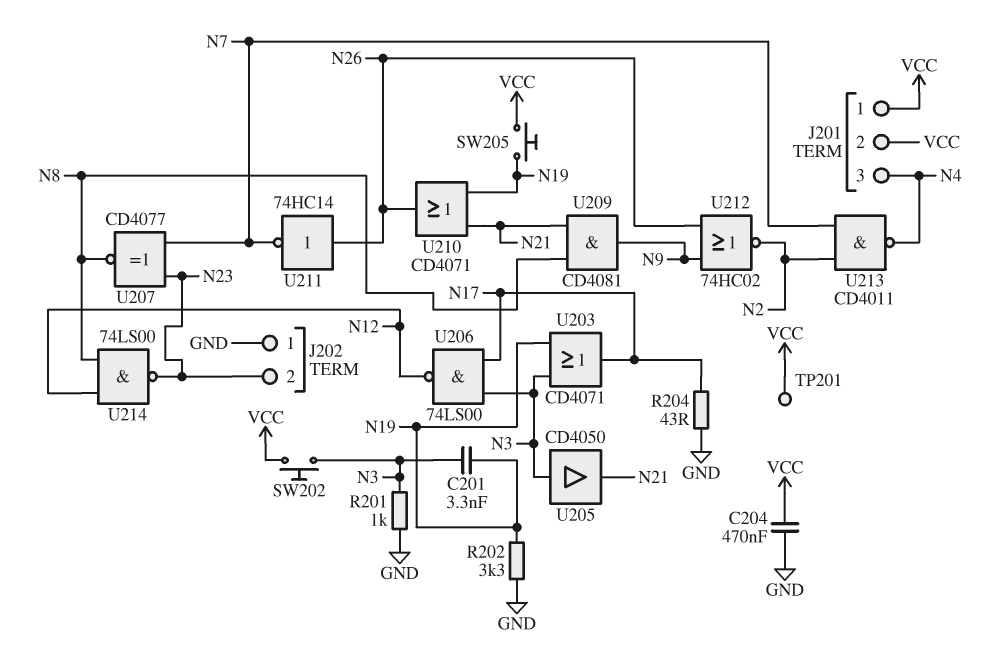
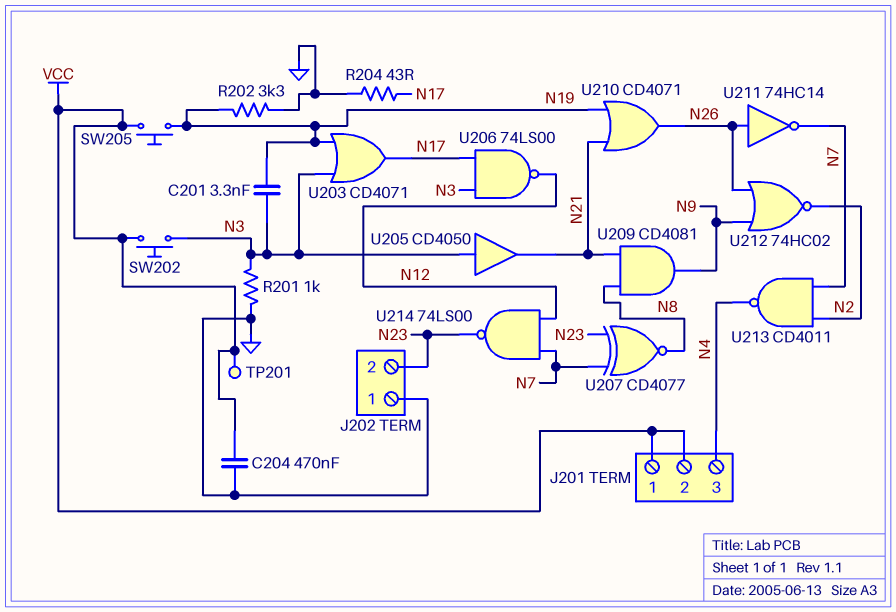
U214: NAND 74LS00 (in N8, in N12, out N23) -> NAND 74LS00 (in N7, in N12, out N23)

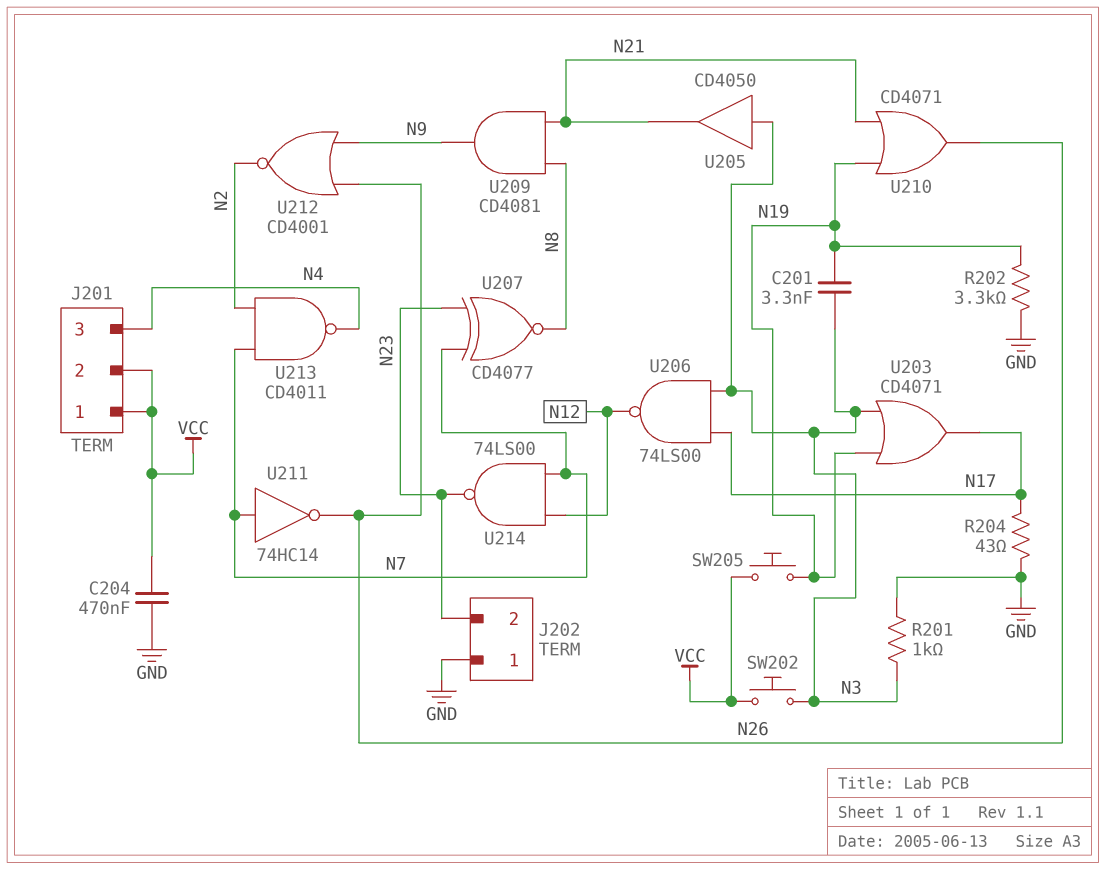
TP201: test point (VCC) -> none
U211: NOT 74HC14 (in N26, out N7) -> NOT 74HC14 (in N7, out N26)
U212: NOR 74HC02 (in N9, in N26, out N2) -> NOR CD4001 (in N9, in N26, out N2)

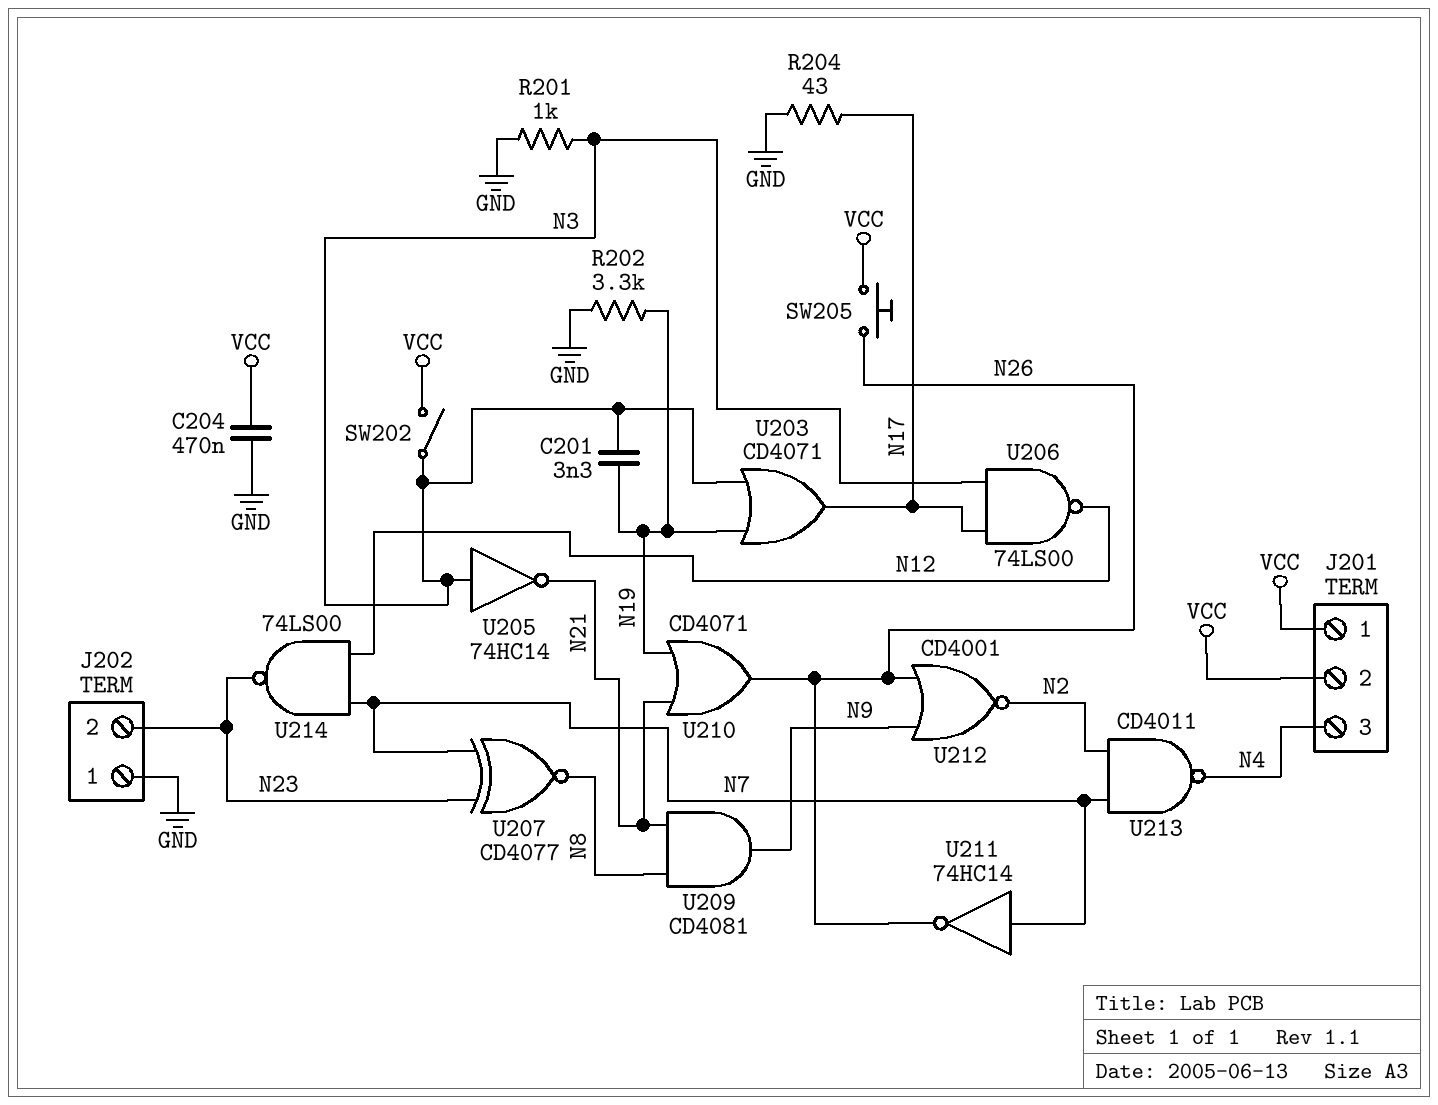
SW202: button (N3, VCC) -> switch (N3, VCC)
SW205: button (N19, VCC) -> button (N26, VCC)
U205: buffer CD4050 (in N3, out N21) -> NOT 74HC14 (in N3, out N21)

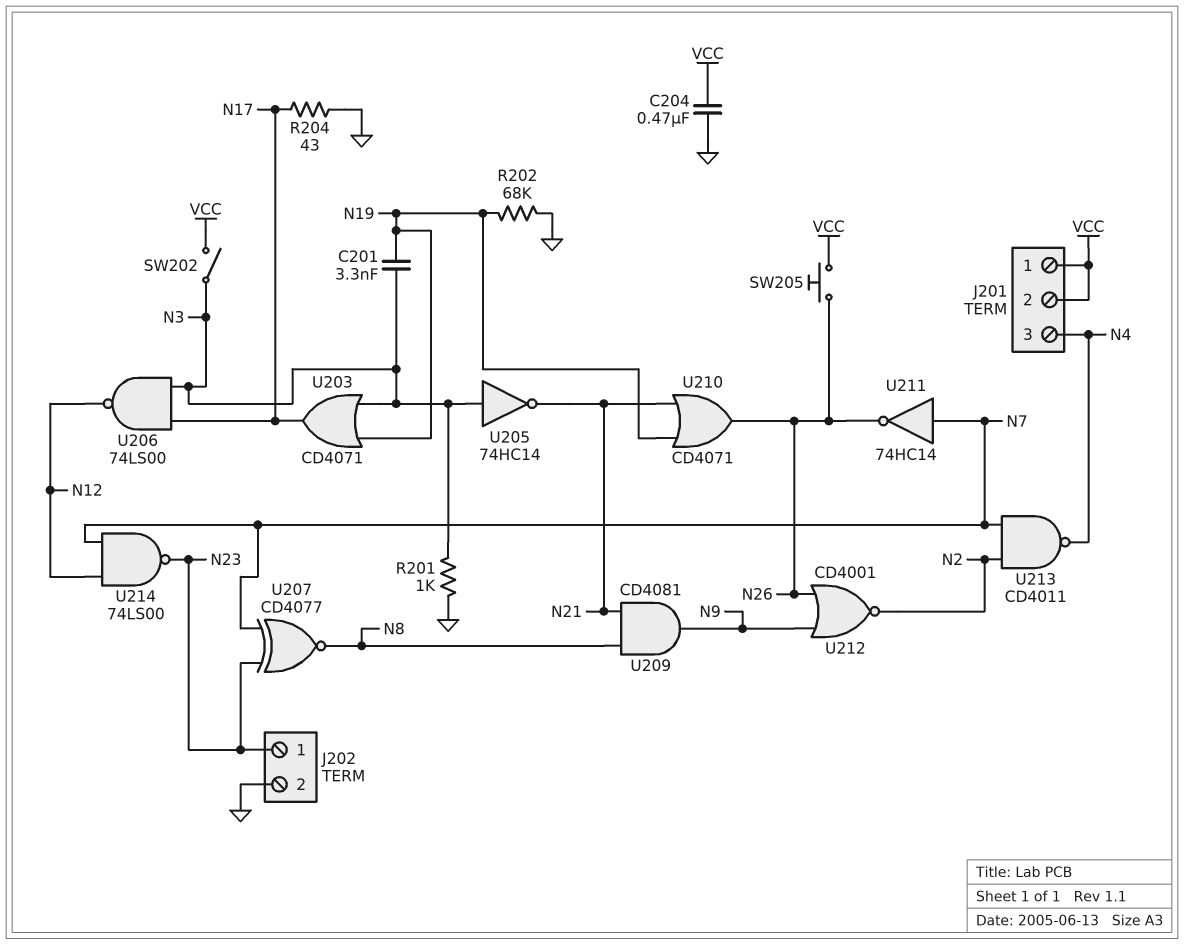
J202 pin 1: GND -> N23
J202 pin 2: N23 -> GND
R202: 3.3k (GND, N19) -> 68k (GND, N19)

